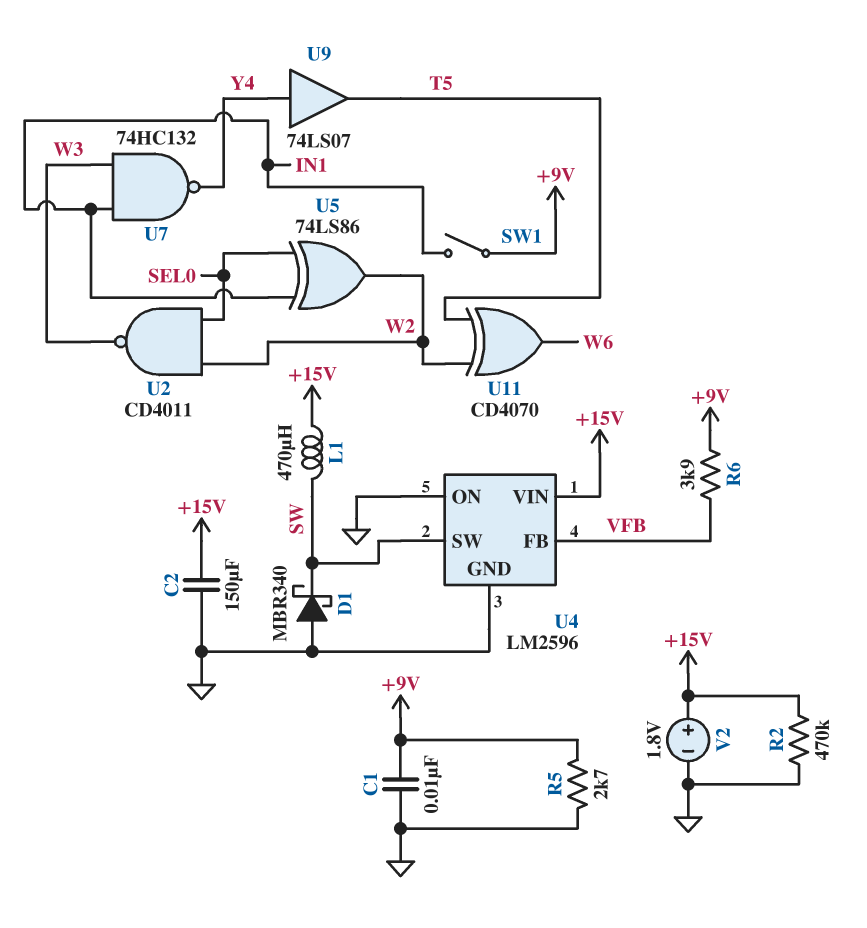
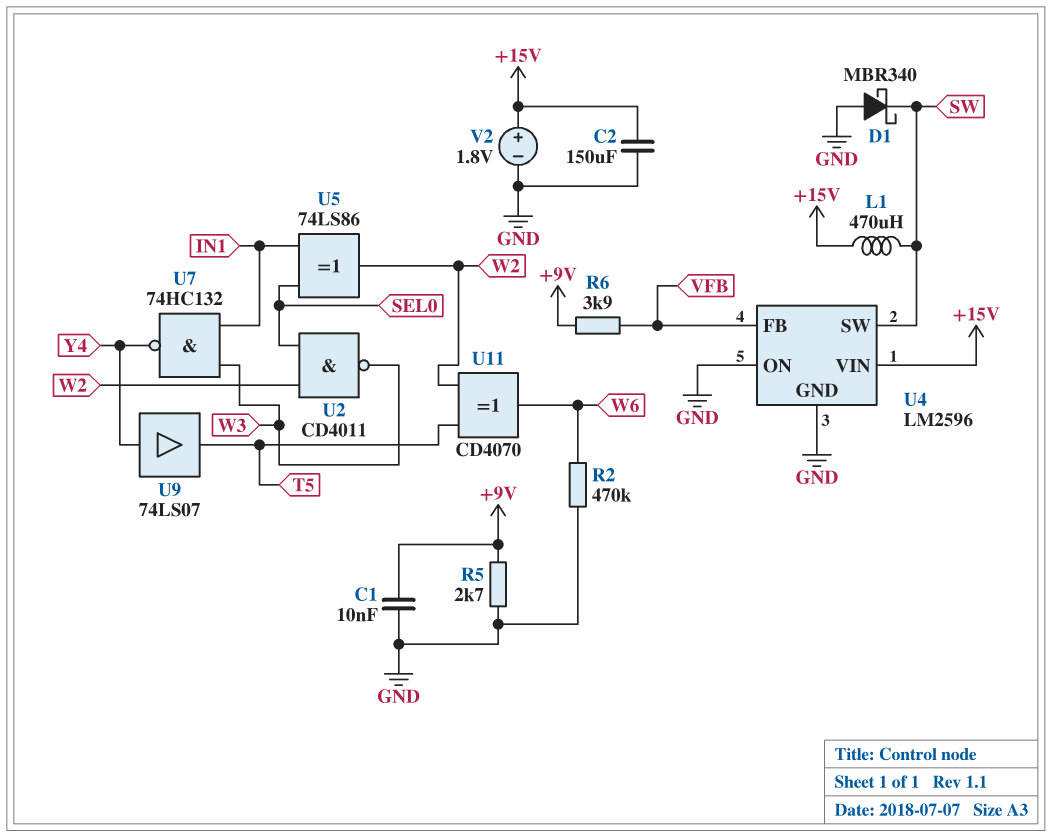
R2: 470k (+15V, GND) -> 470k (GND, W6)
SW1: switch (+9V, IN1) -> none

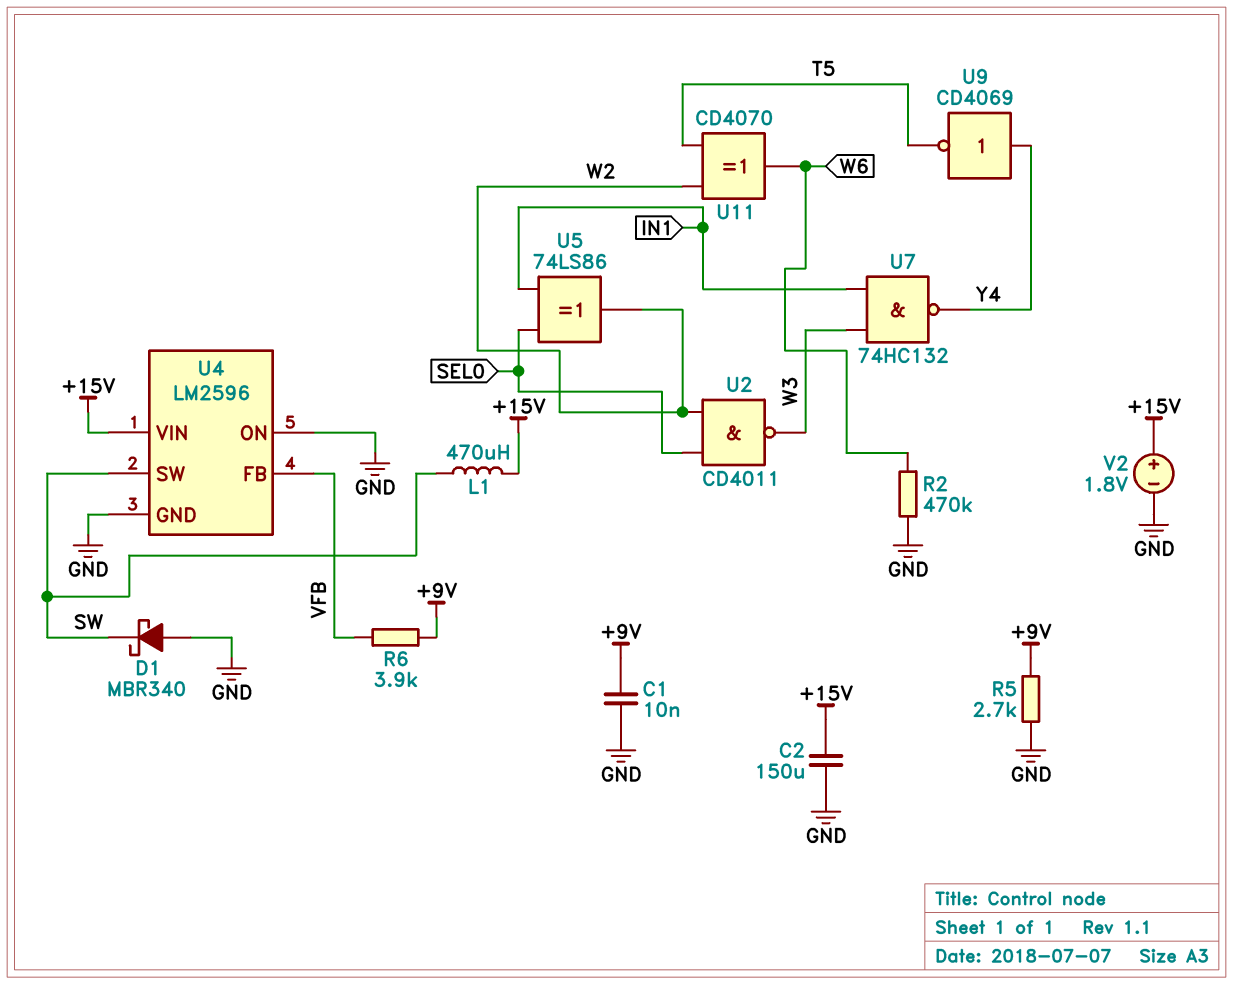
U9: buffer 74LS07 (in Y4, out T5) -> NOT CD4069 (in Y4, out T5)

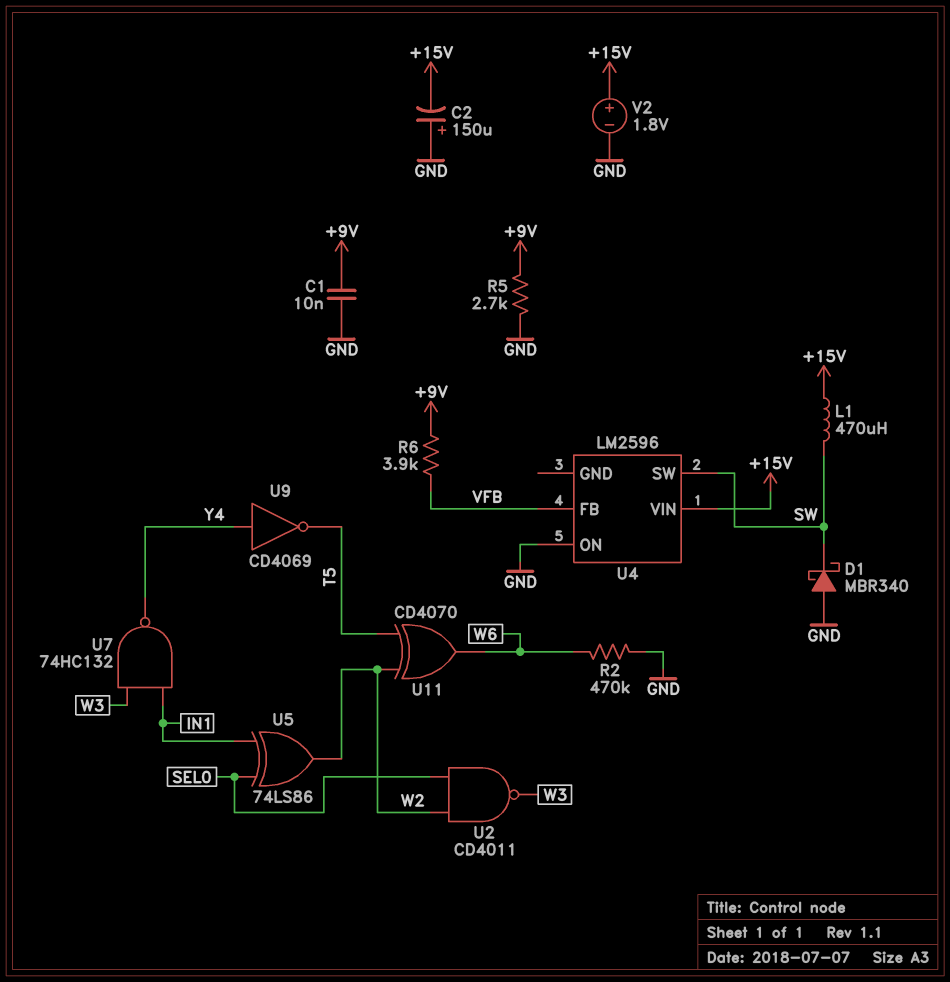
C2: 150uF (+15V, GND) -> 150uF (plus GND, minus +15V)
U4 pin GND: GND -> none

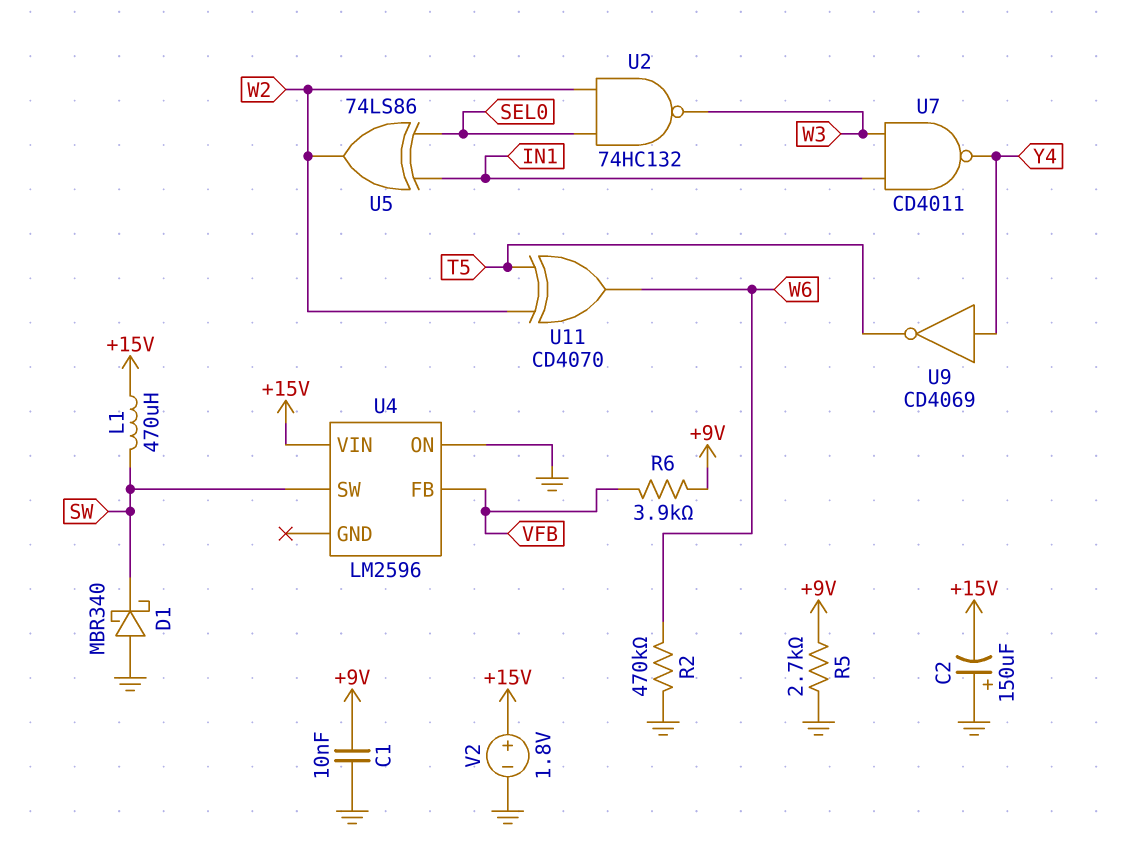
U2: NAND CD4011 (in SEL0, in W2, out W3) -> NAND 74HC132 (in SEL0, in W2, out W3)
U7: NAND 74HC132 (in IN1, in W3, out Y4) -> NAND CD4011 (in IN1, in W3, out Y4)

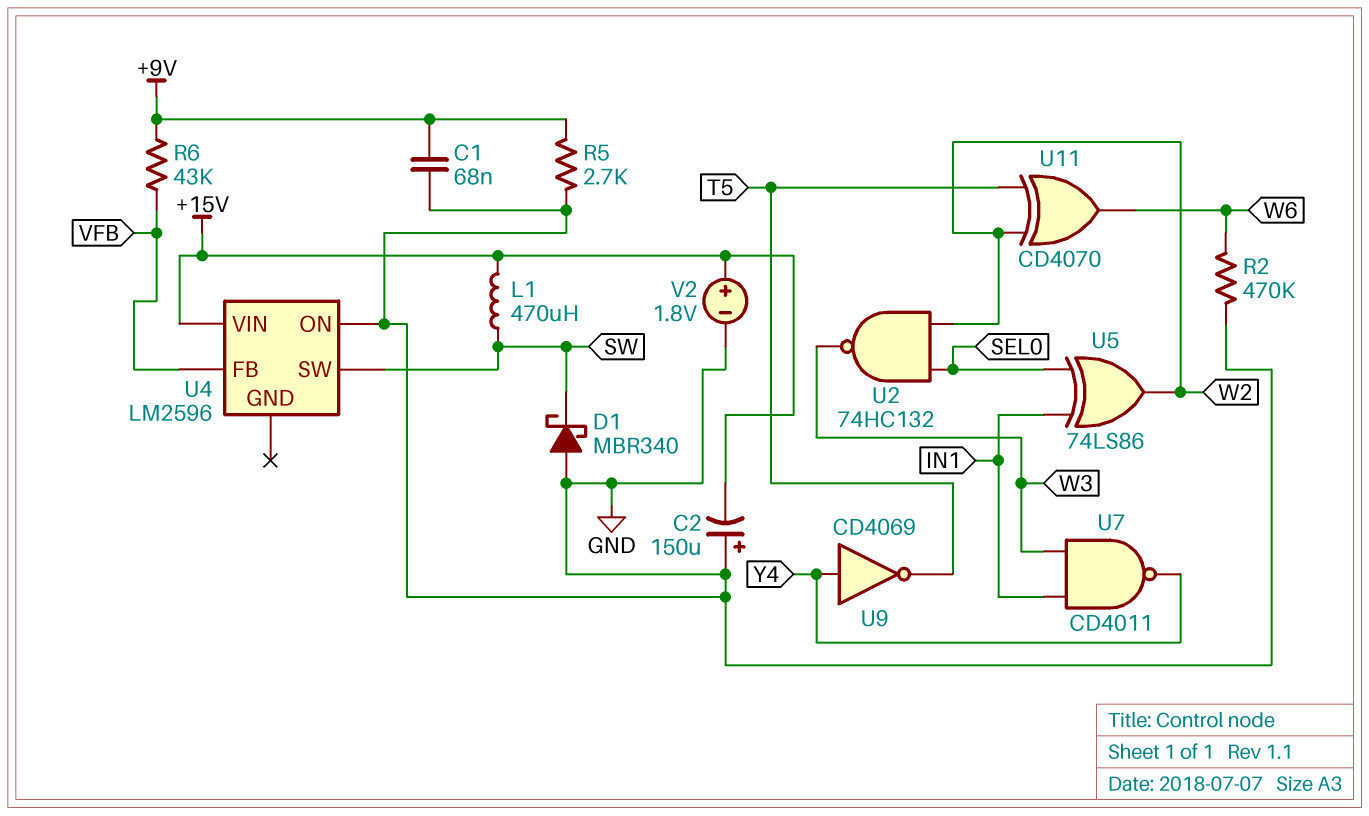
C1: 10nF (+9V, GND) -> 68nF (+9V, GND)
R6: 3.9k (+9V, VFB) -> 43k (+9V, VFB)

